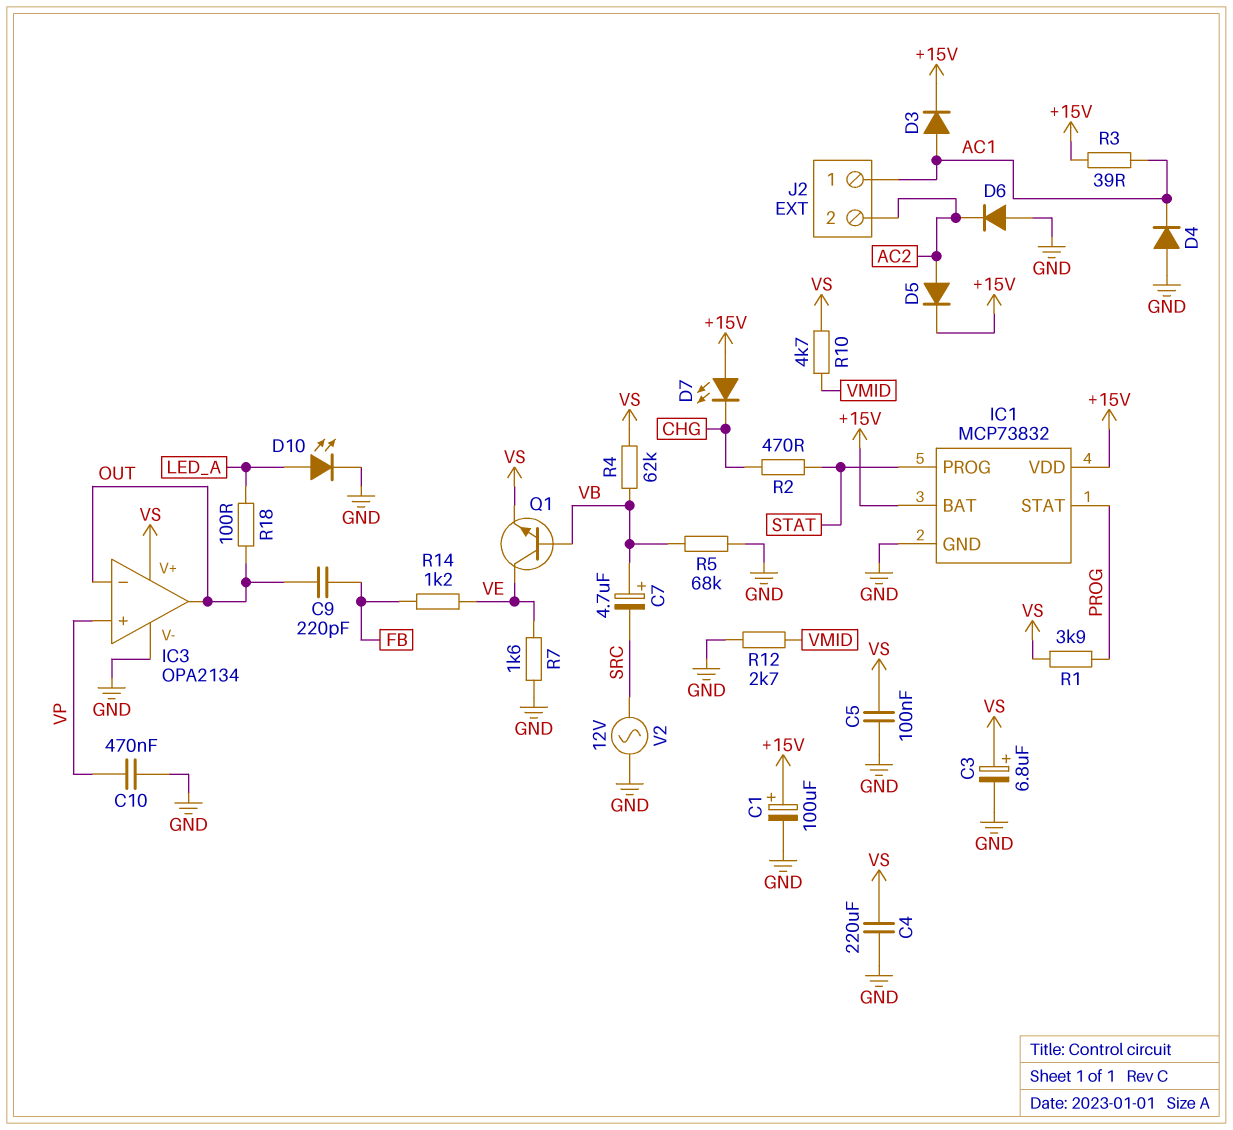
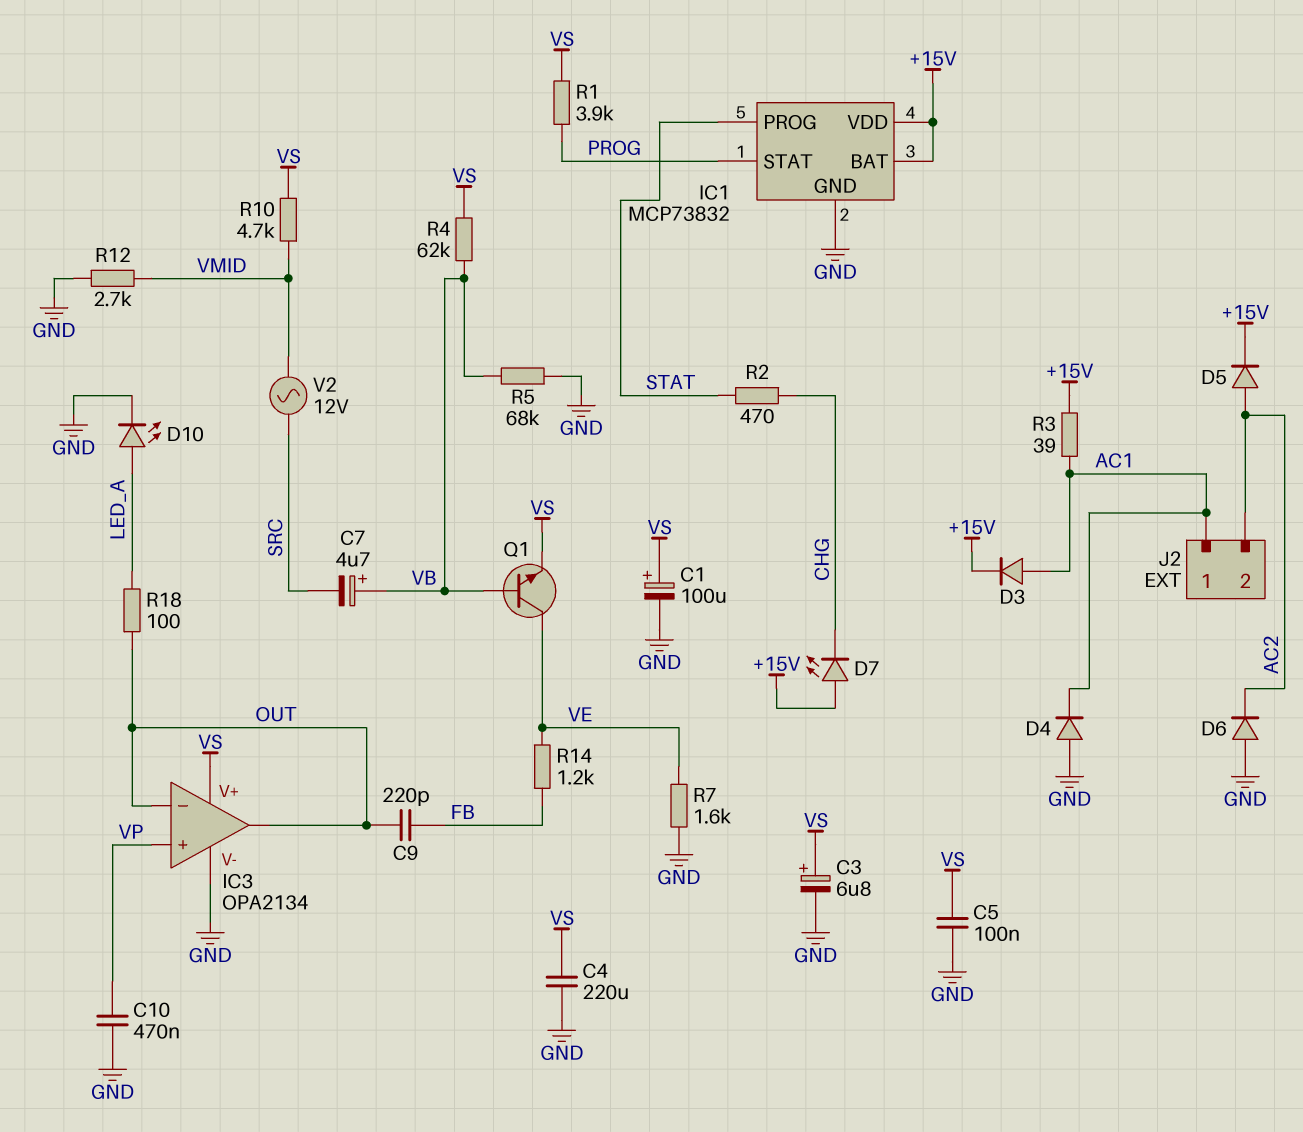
C1: 100uF (plus +15V, minus GND) -> 100uF (plus VS, minus GND)
V2: AC 12V (GND, SRC) -> AC 12V (SRC, VMID)

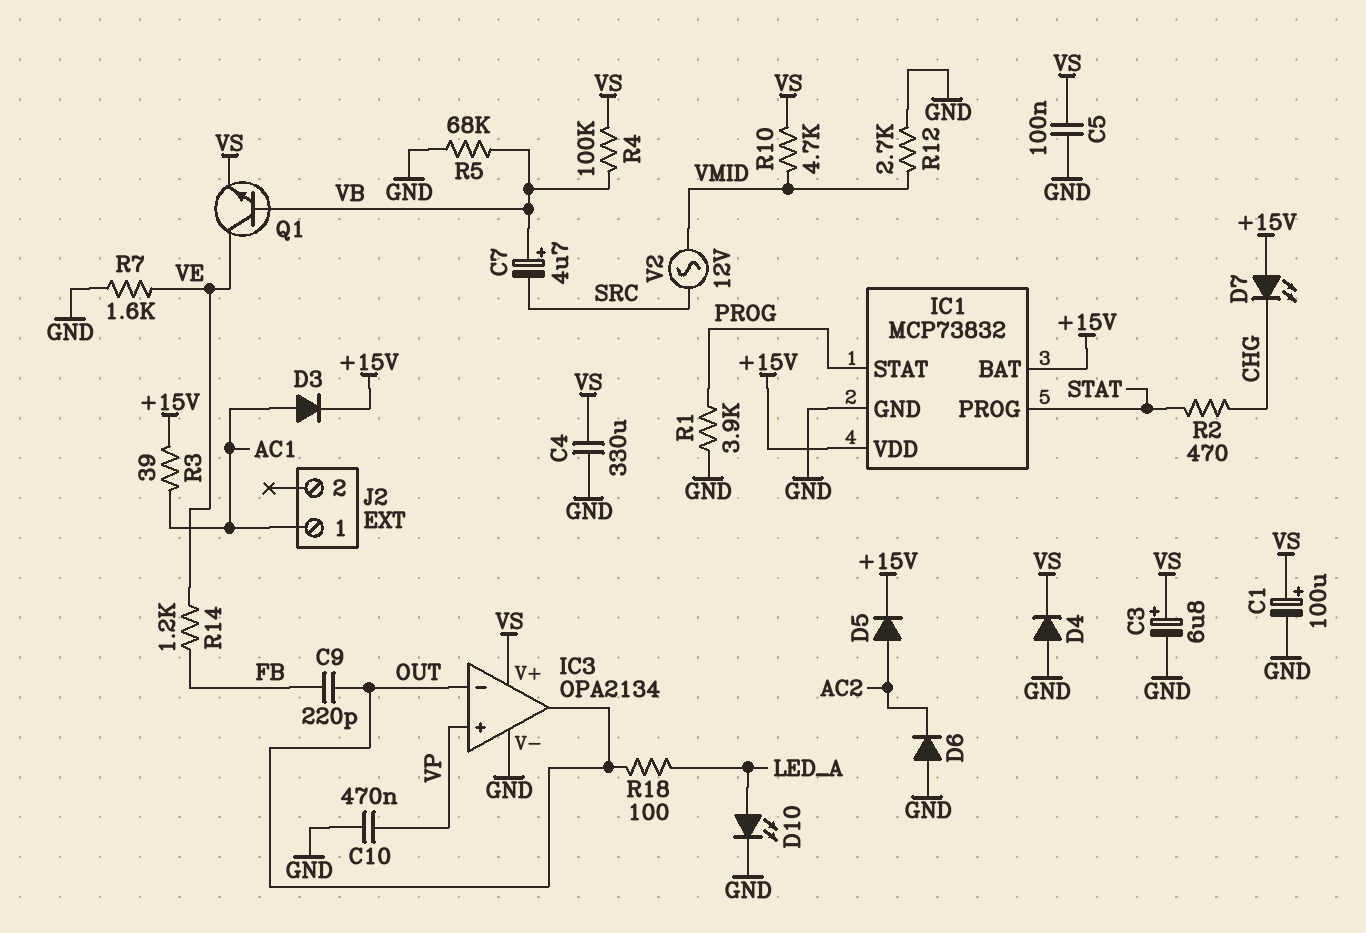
C4: 220uF (GND, VS) -> 330uF (GND, VS)
D4: diode (A GND, K AC1) -> diode (A GND, K VS)
J2 pin 2: AC2 -> none
R1: 3.9k (PROG, VS) -> 3.9k (GND, PROG)
R4: 62k (VB, VS) -> 100k (VB, VS)

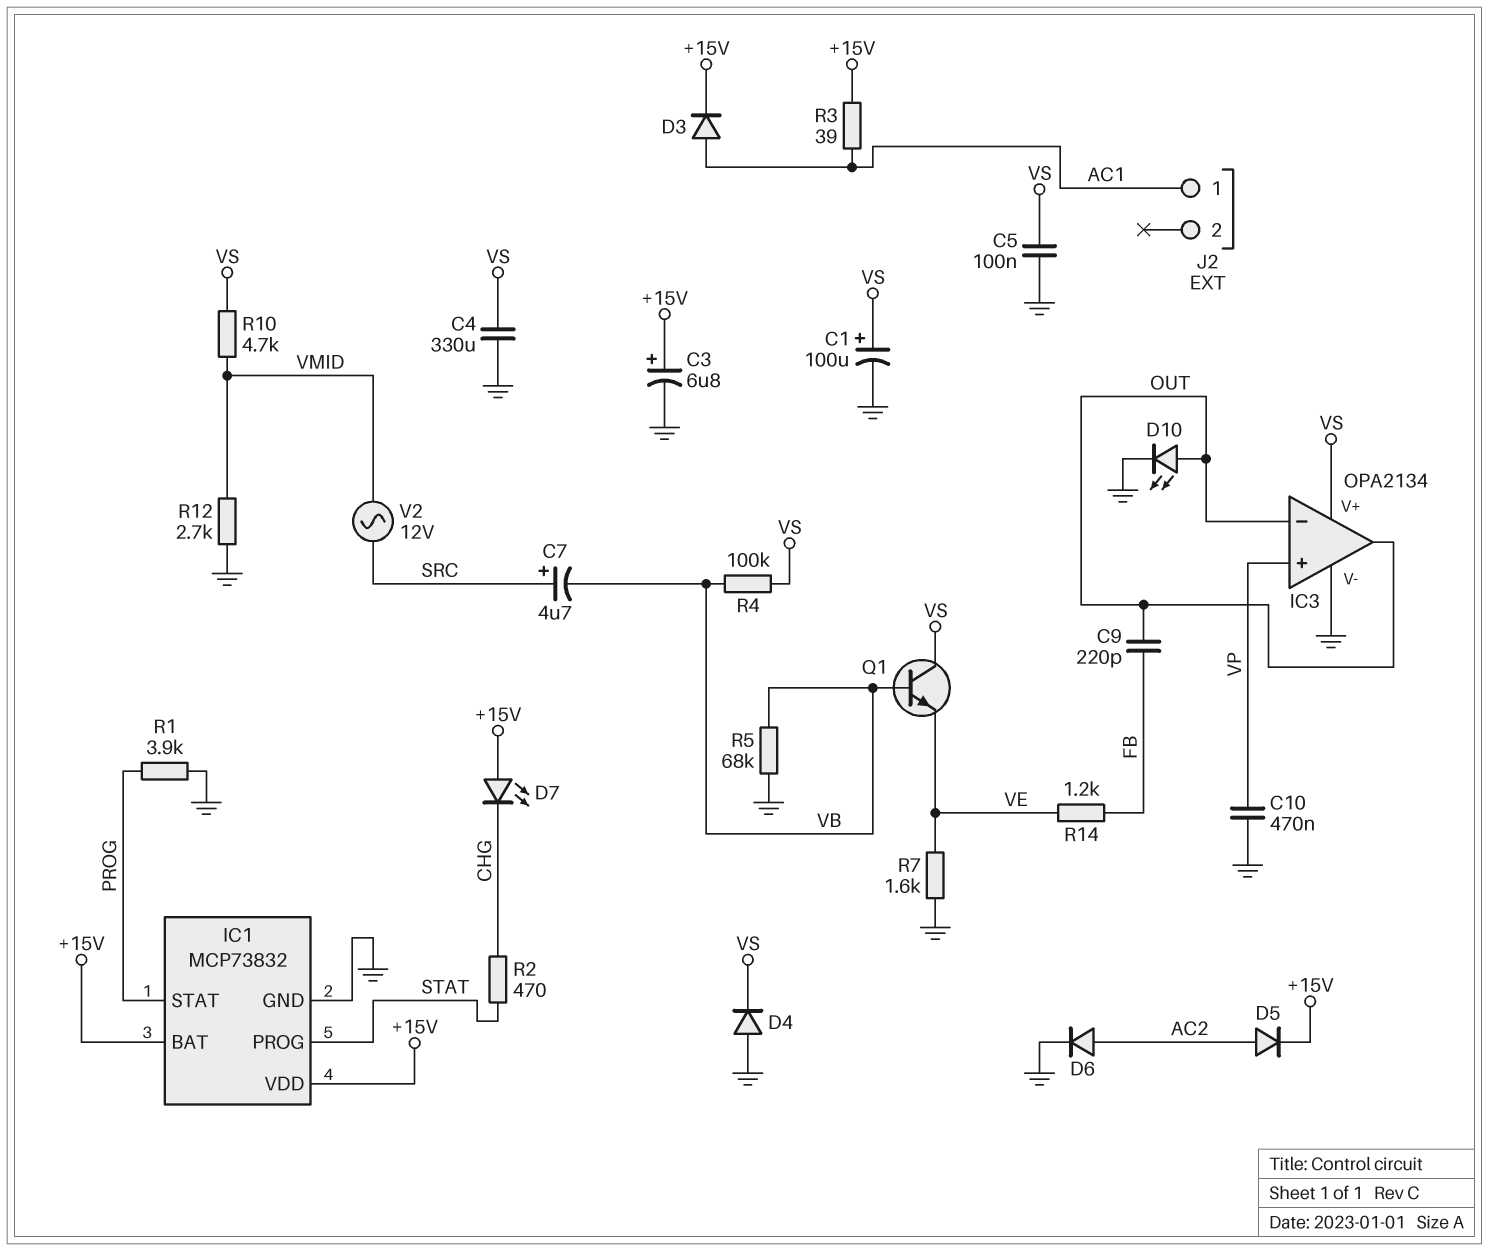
C3: 6.8uF (plus VS, minus GND) -> 6.8uF (plus +15V, minus GND)
C7: 4.7uF (plus VB, minus SRC) -> 4.7uF (plus SRC, minus VB)
D6: diode (A GND, K AC2) -> diode (A AC2, K GND)
D10: LED (A LED_A, K GND) -> LED (A OUT, K GND)
Q1: NPN (B VB, C VE, E VS) -> NPN (B VB, C VS, E VE)
R18: 100 (LED_A, OUT) -> none

